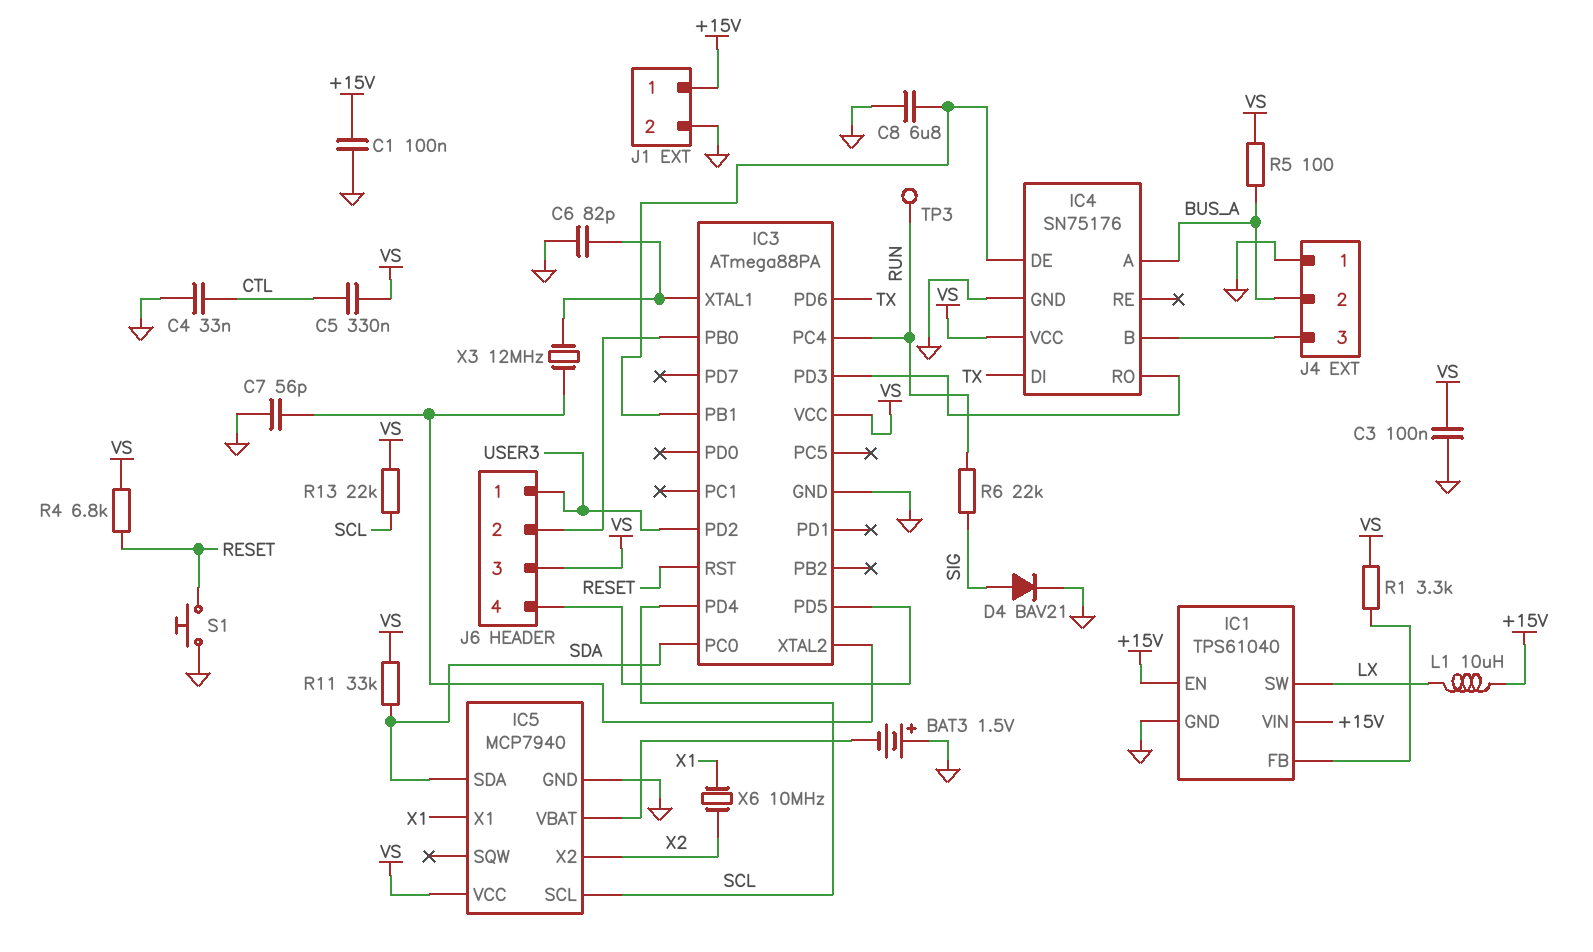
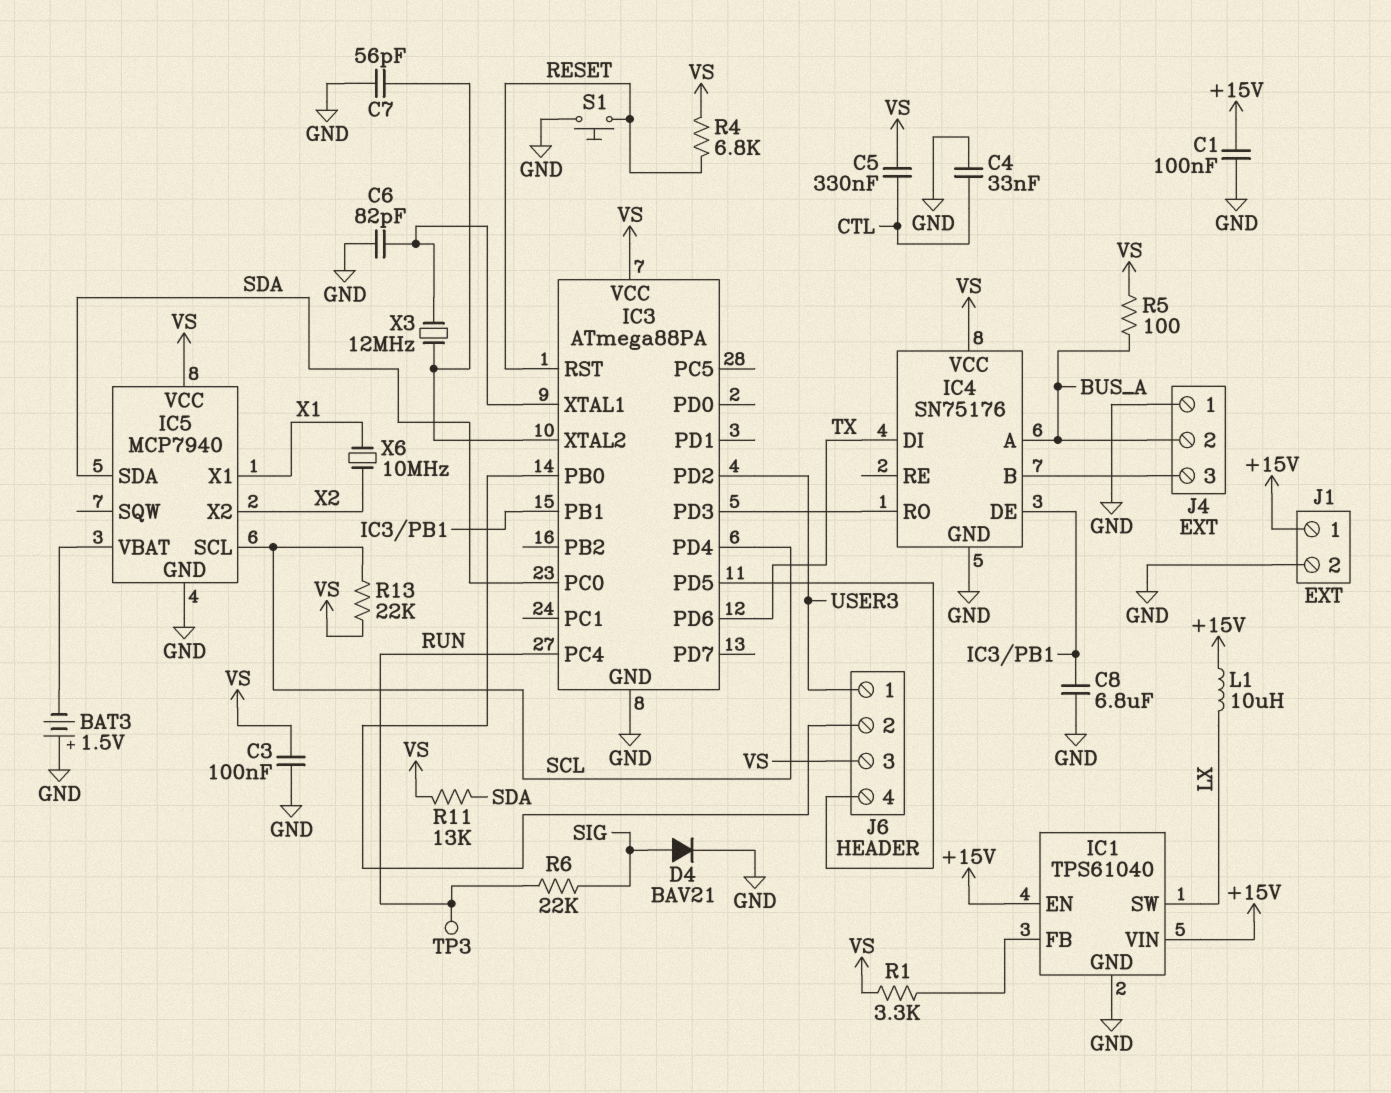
R11: 33k (SDA, VS) -> 13k (SDA, VS)

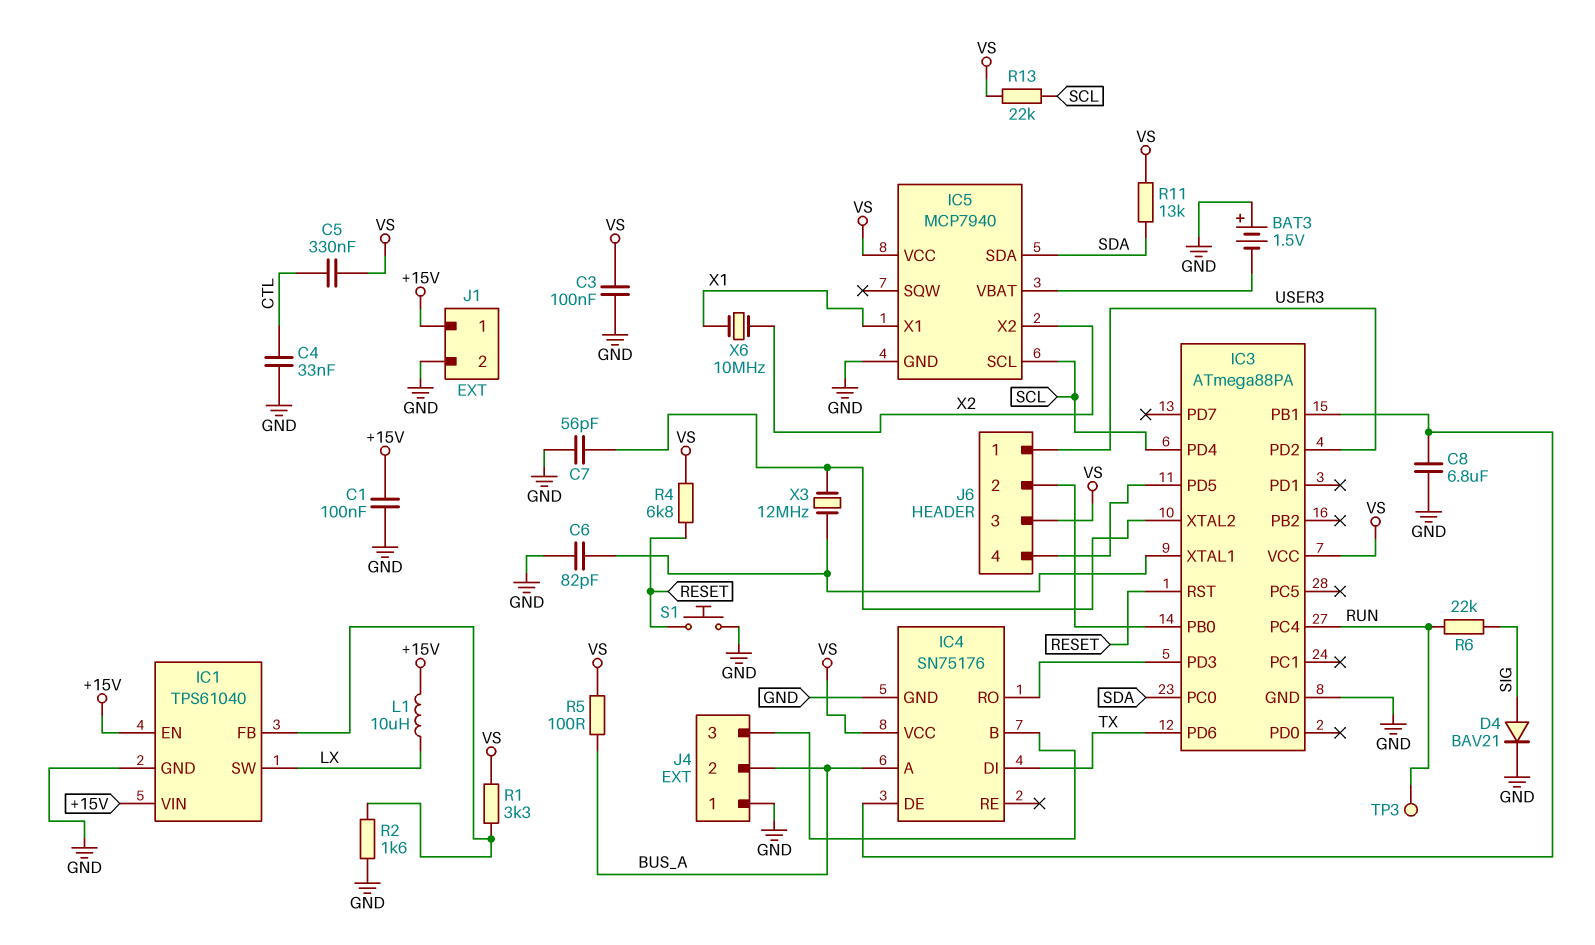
R2: none -> 1.6k (GND, IC1/FB)

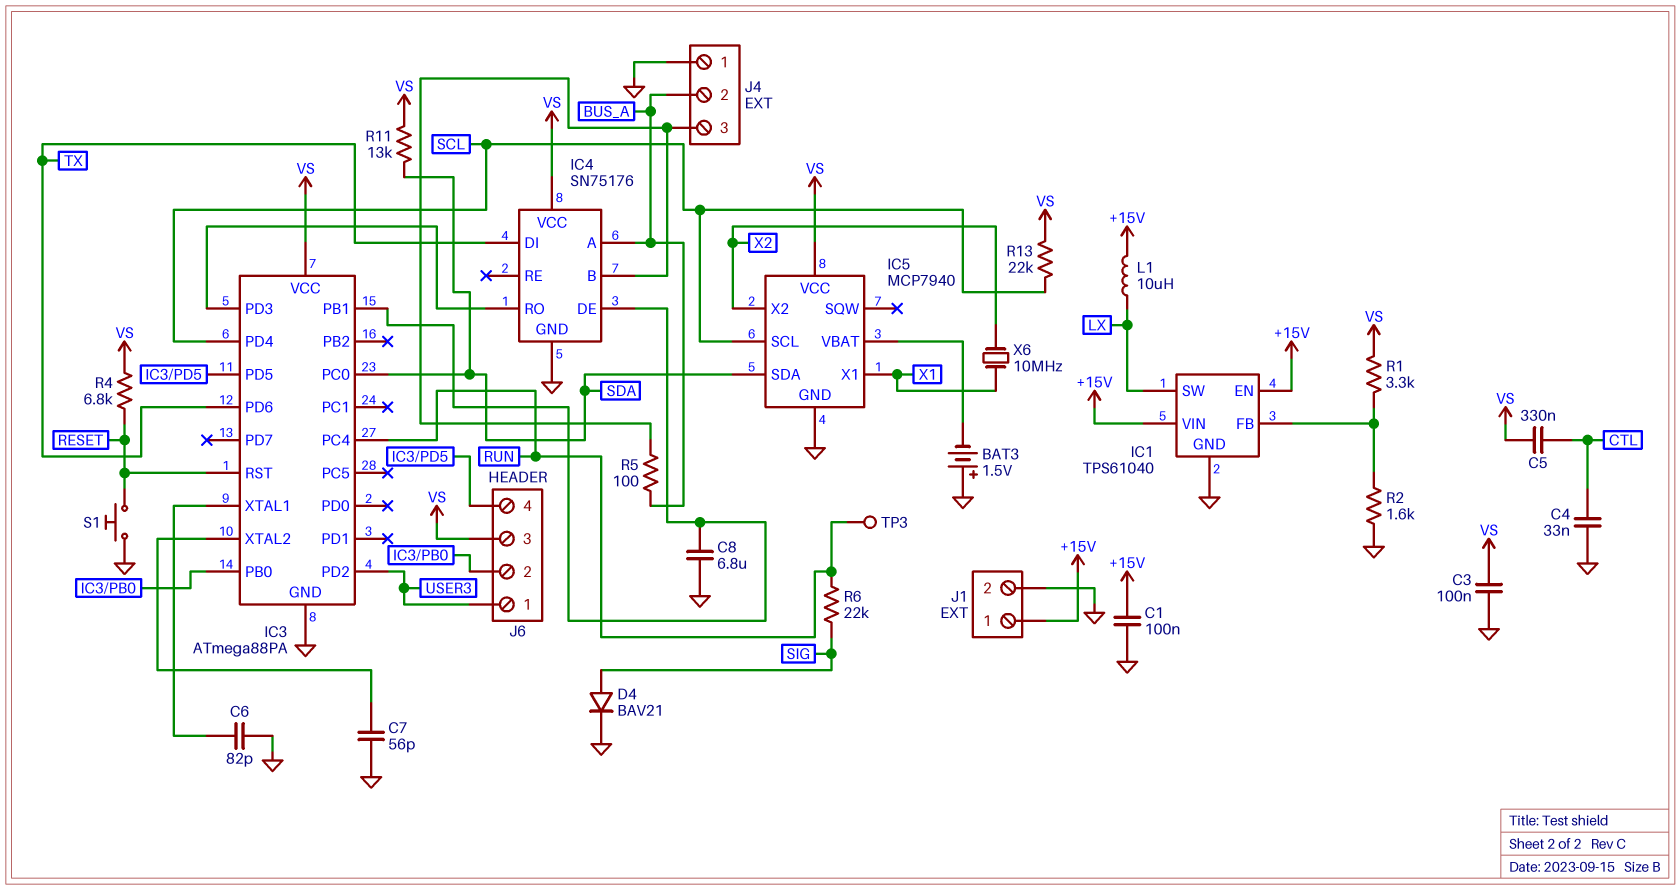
R5: 100 (BUS_A, VS) -> 100 (BUS_A, IC4/B)
X3: 12MHz (IC3/XTAL1, IC3/XTAL2) -> none

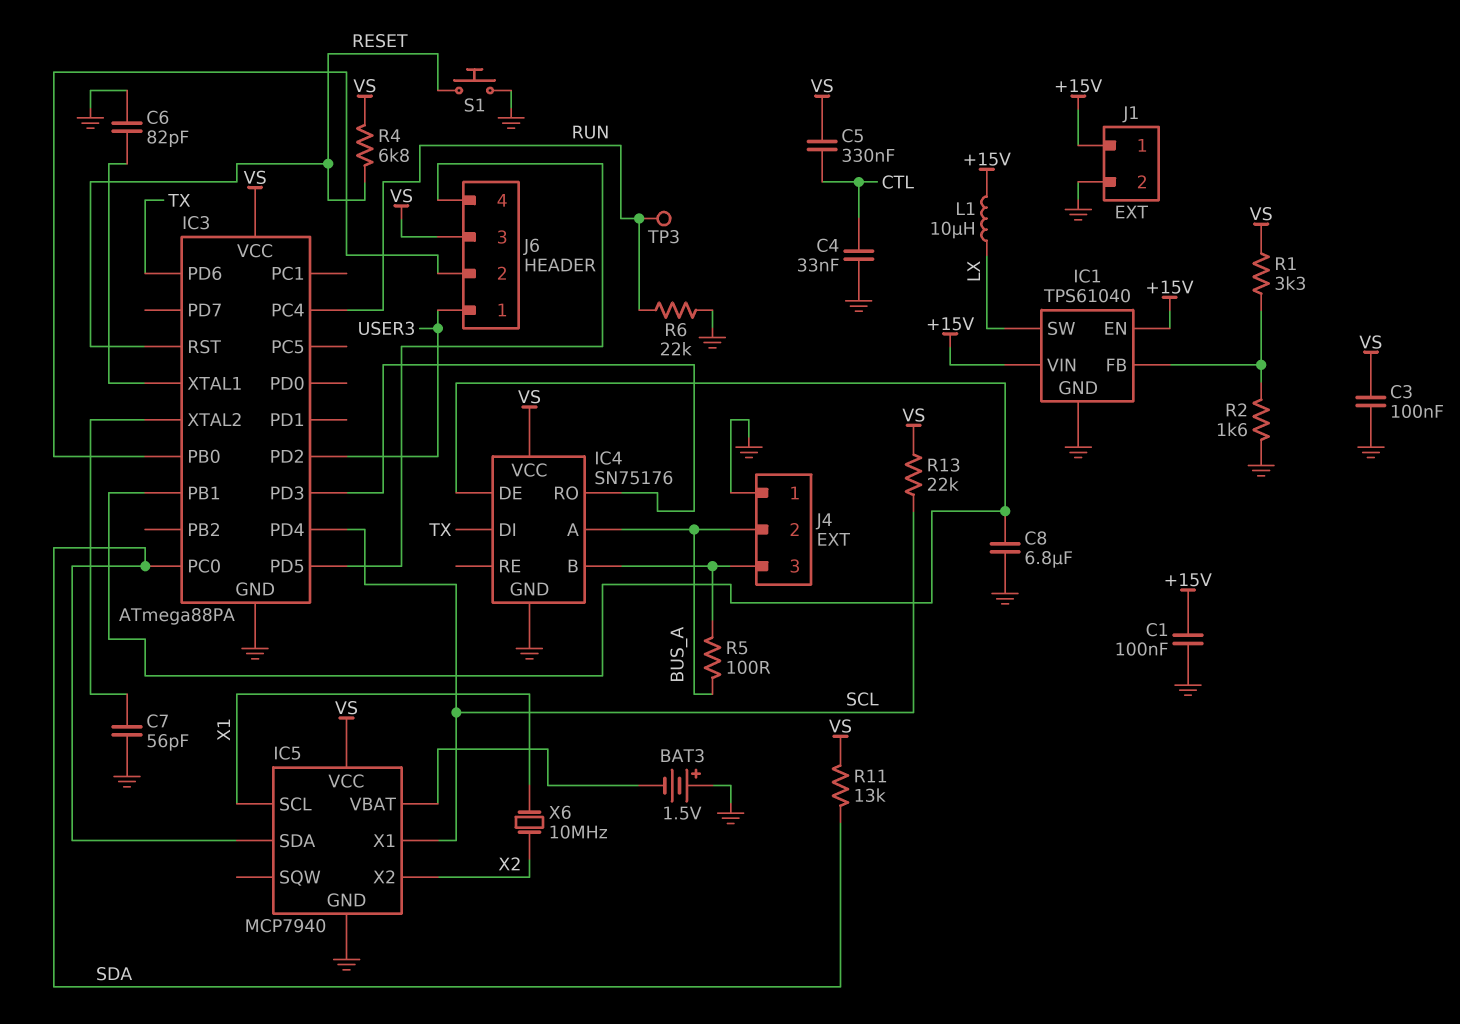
D4: diode BAV21 (A SIG, K GND) -> none
IC5 pin SCL: SCL -> X1
IC5 pin X1: X1 -> SCL
R6: 22k (RUN, SIG) -> 22k (GND, RUN)

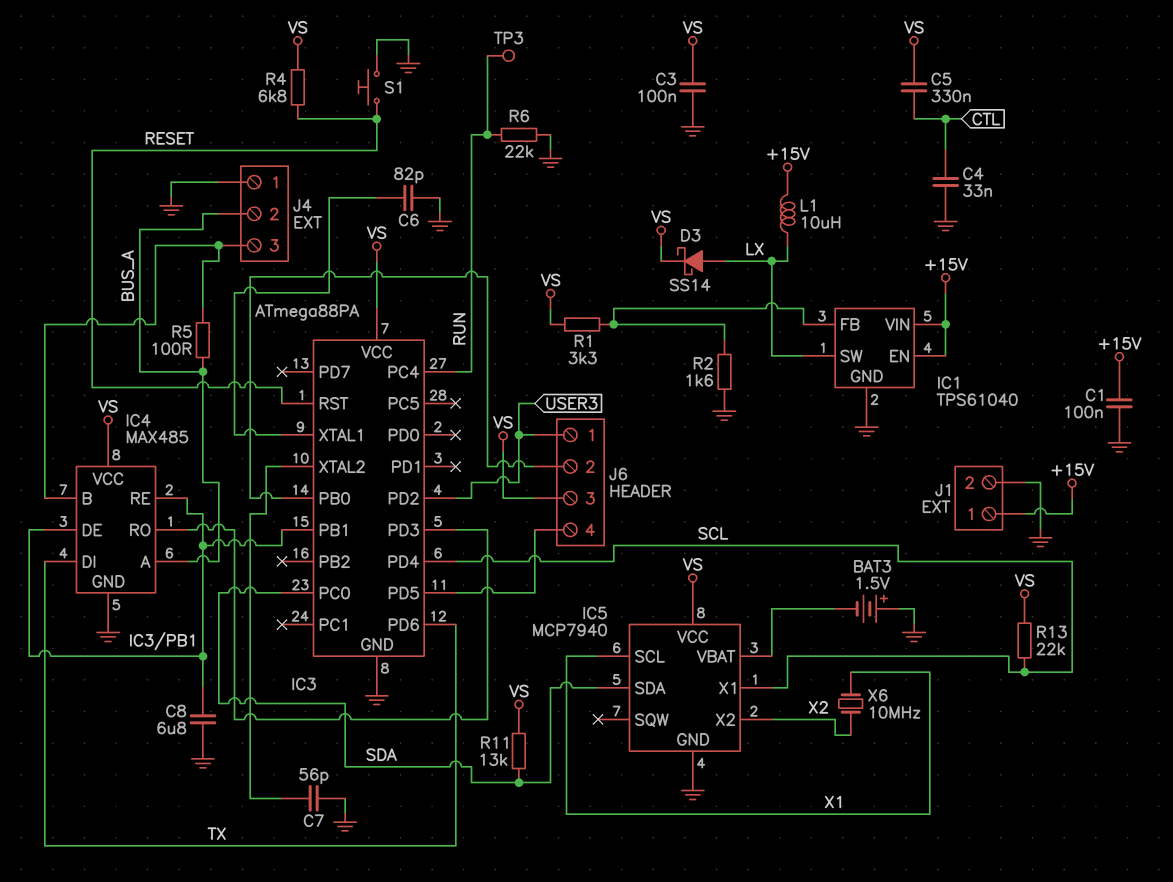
D3: none -> schottky SS14 (A LX, K VS)
IC4: SN75176 -> MAX485
IC4 pin RE: none -> IC3/PB1

